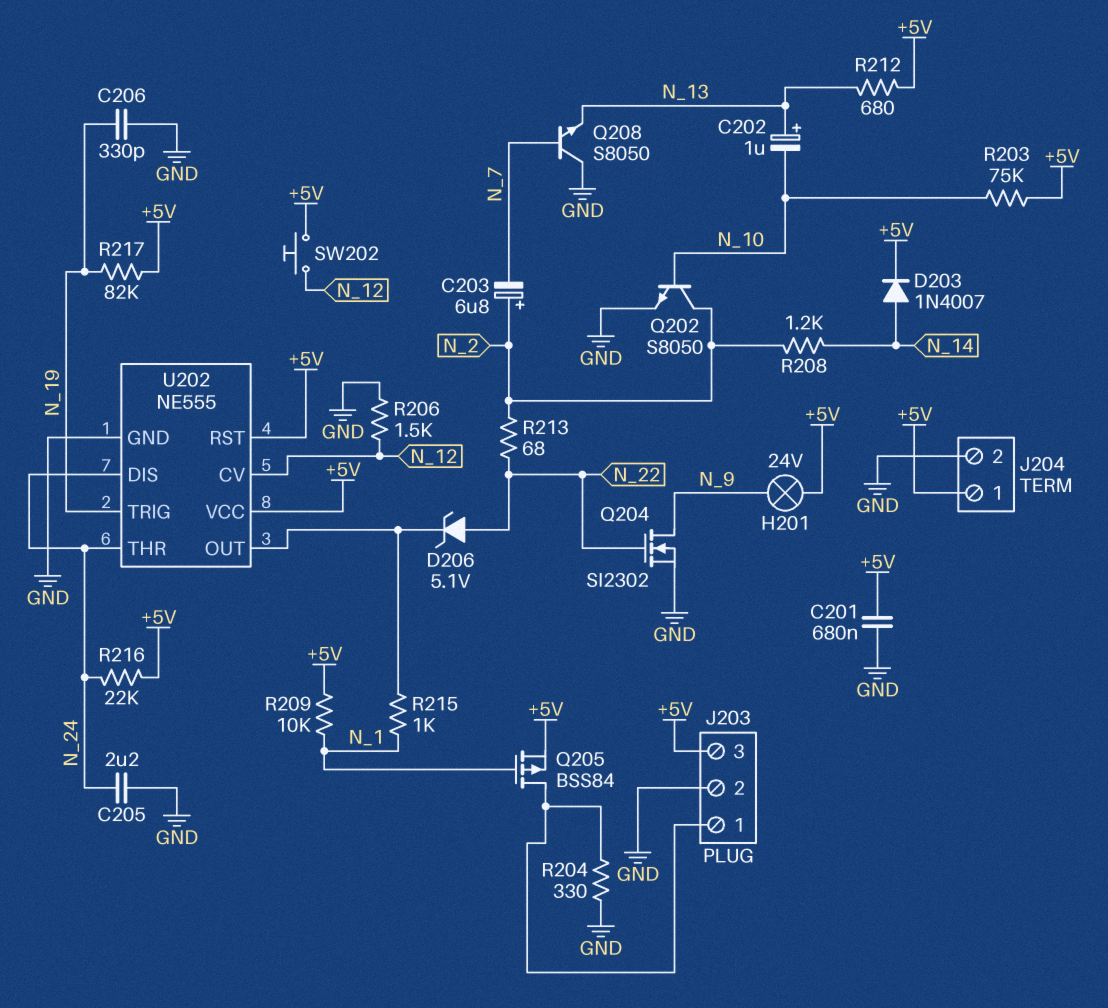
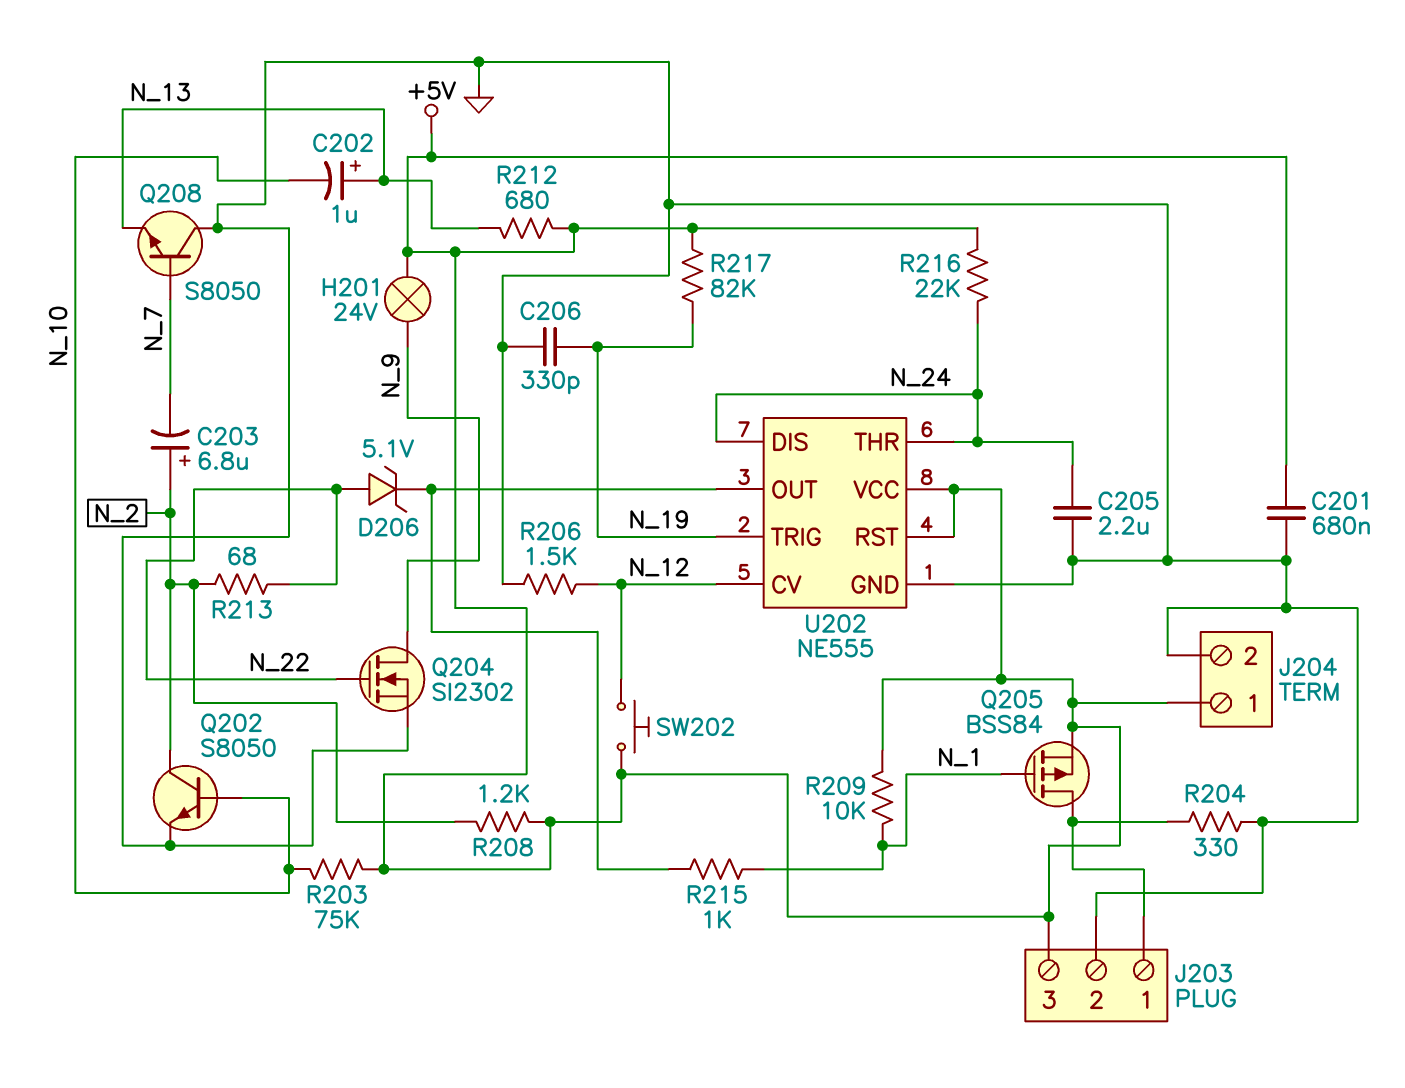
D203: diode 1N4007 (A N_14, K +5V) -> none
R208: 1.2k (N_2, N_14) -> 1.2k (+5V, N_2)

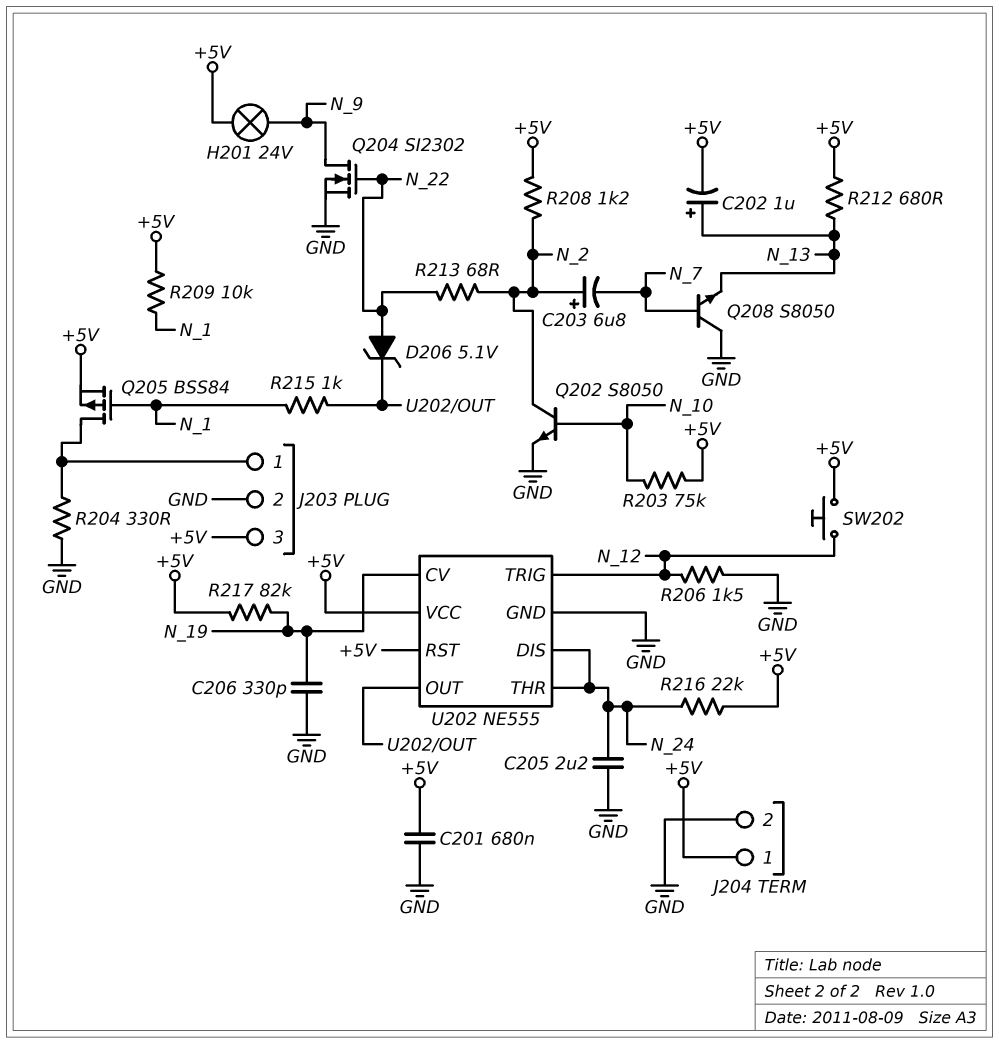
C202: 1uF (plus N_13, minus N_10) -> 1uF (plus N_13, minus +5V)
U202 pin CV: N_12 -> N_19
U202 pin TRIG: N_19 -> N_12

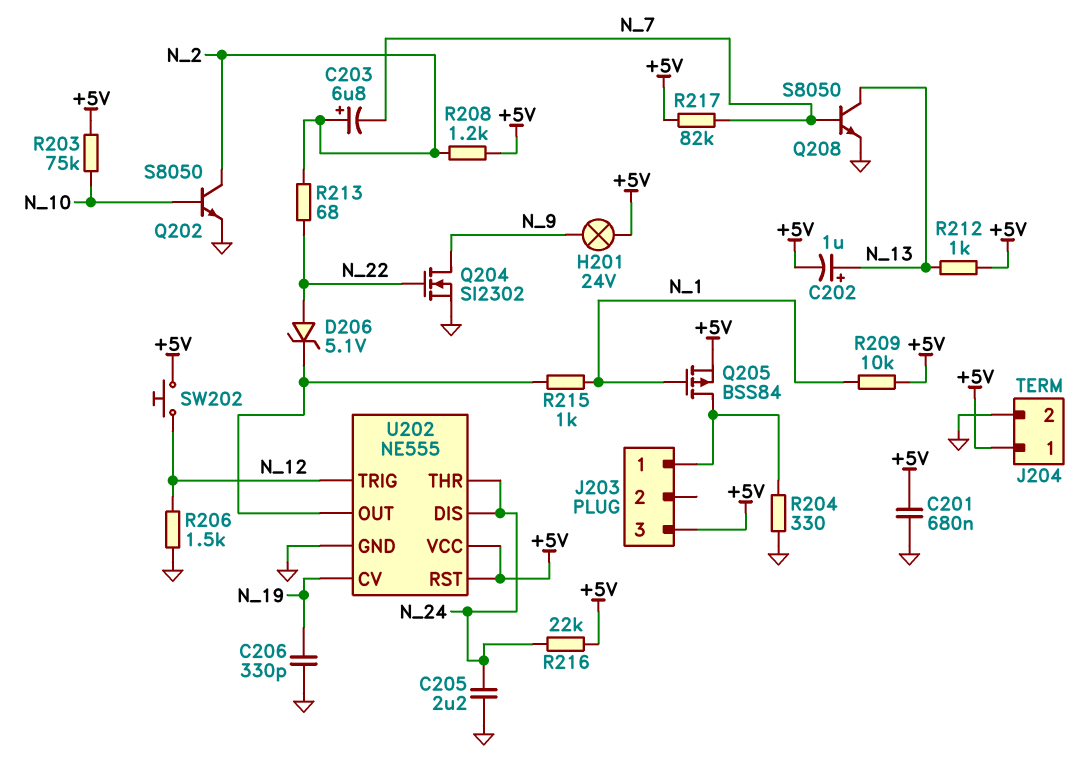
J203 pin 2: GND -> none
Q208: NPN S8050 (B N_7, C GND, E N_13) -> NPN S8050 (B N_7, C N_13, E GND)
R212: 680 (+5V, N_13) -> 1k (+5V, N_13)
R217: 82k (+5V, N_19) -> 82k (+5V, N_7)

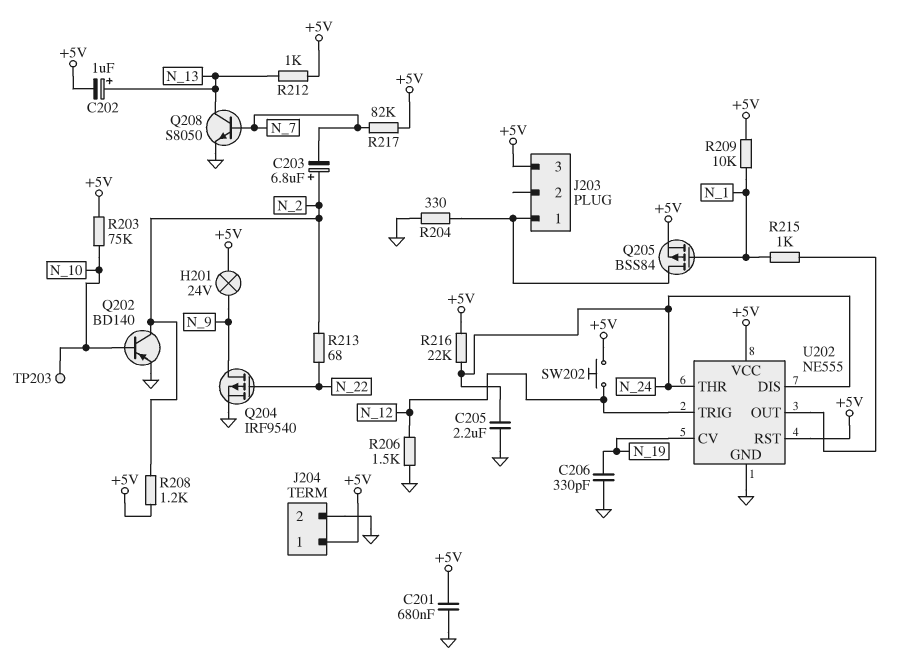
D206: zener 5.1V (A N_22, K U202/OUT) -> none
Q202: NPN S8050 (B N_10, C N_2, E GND) -> PNP BD140 (B N_10, C N_2, E GND)
Q204: NMOS SI2302 (G N_22, D N_9, S GND) -> PMOS IRF9540 (G N_22, D N_9, S GND)
TP203: none -> test point (N_10)

